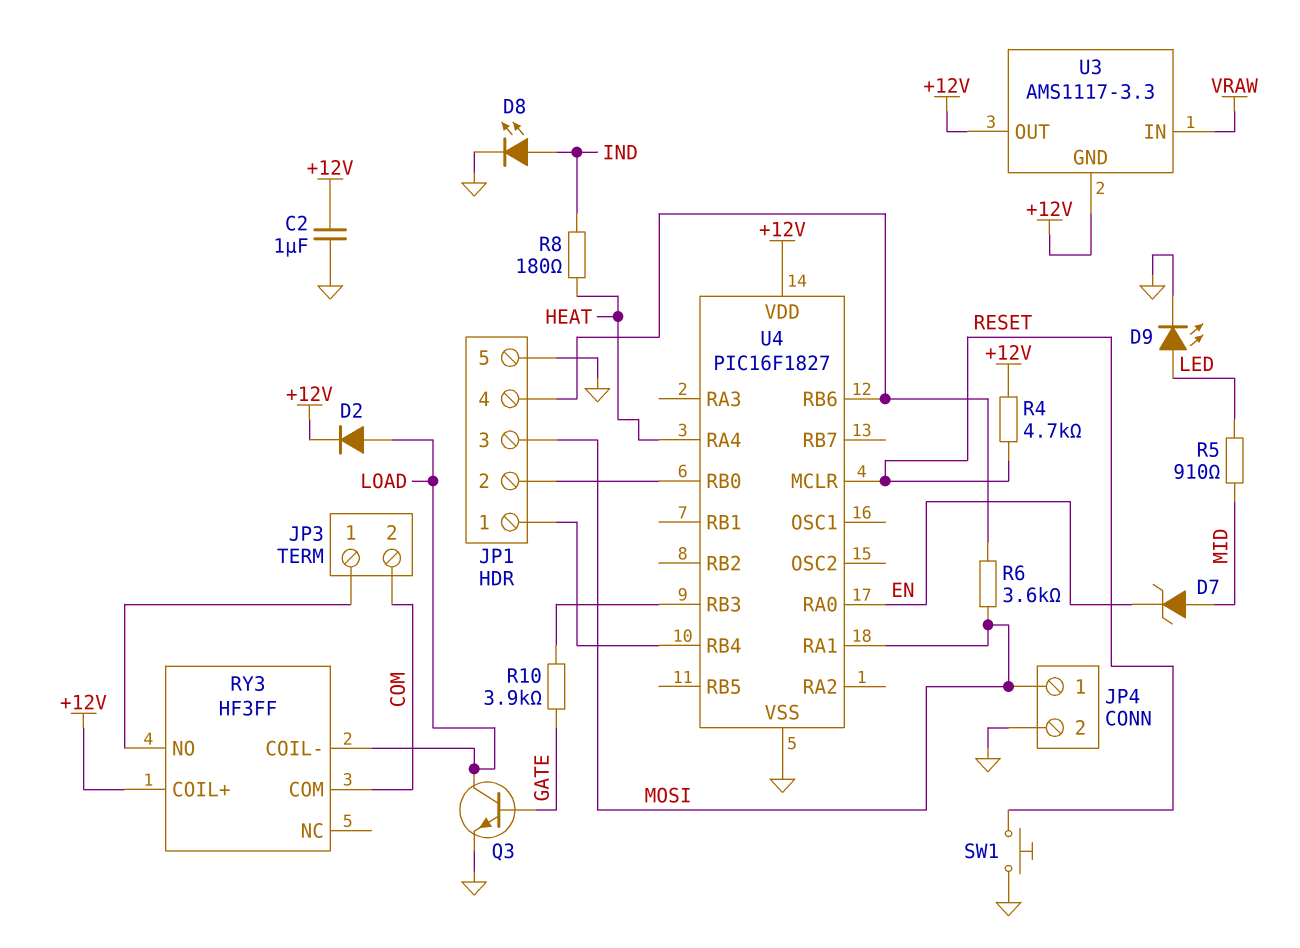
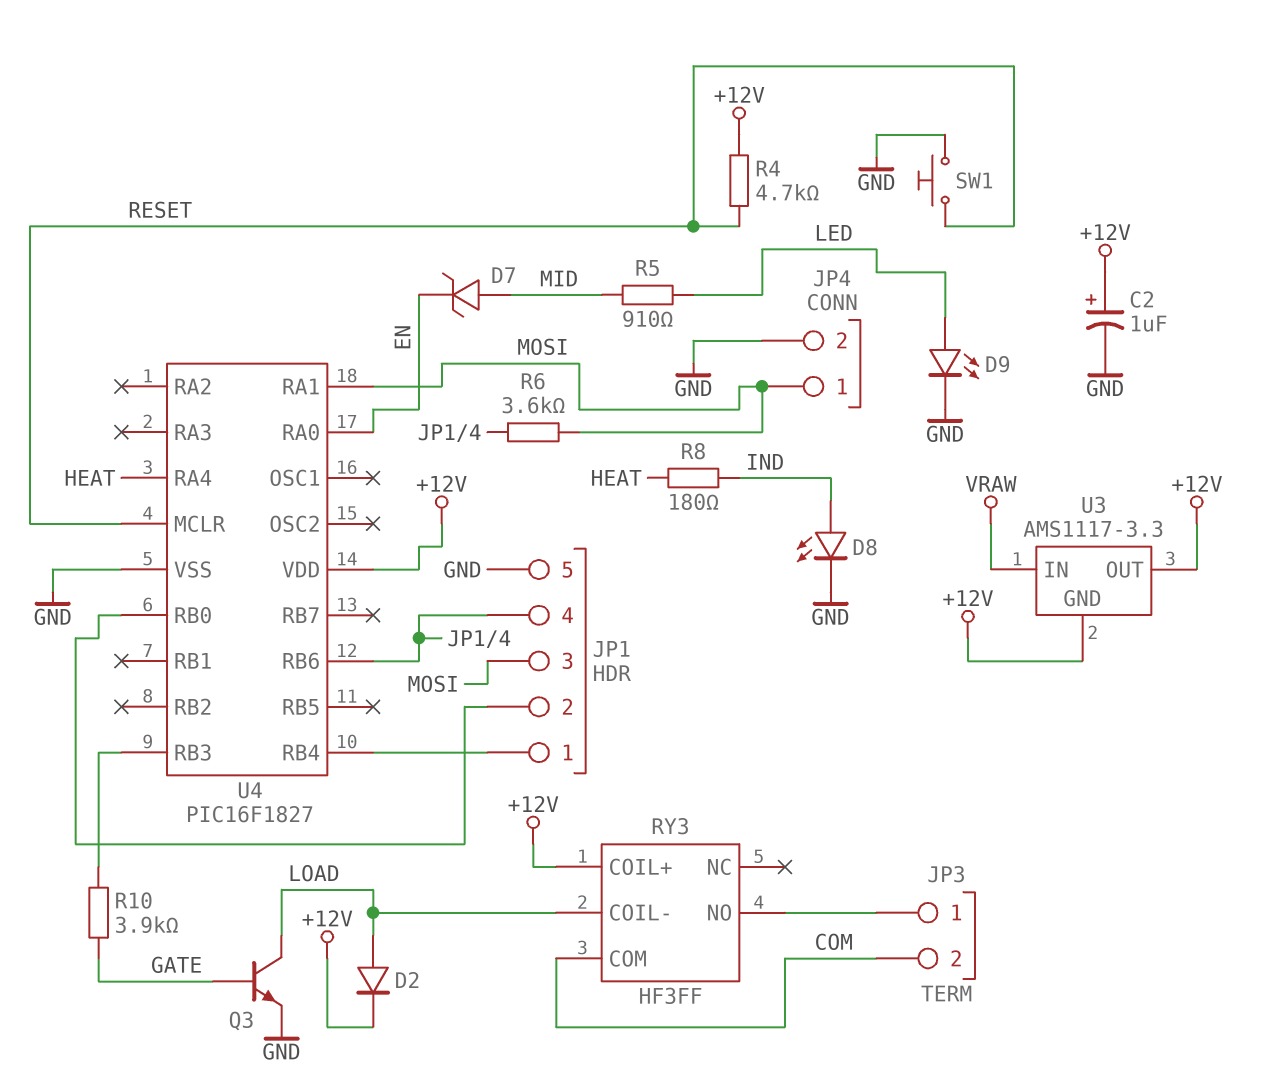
C2: 1uF (+12V, GND) -> 1uF (plus +12V, minus GND)

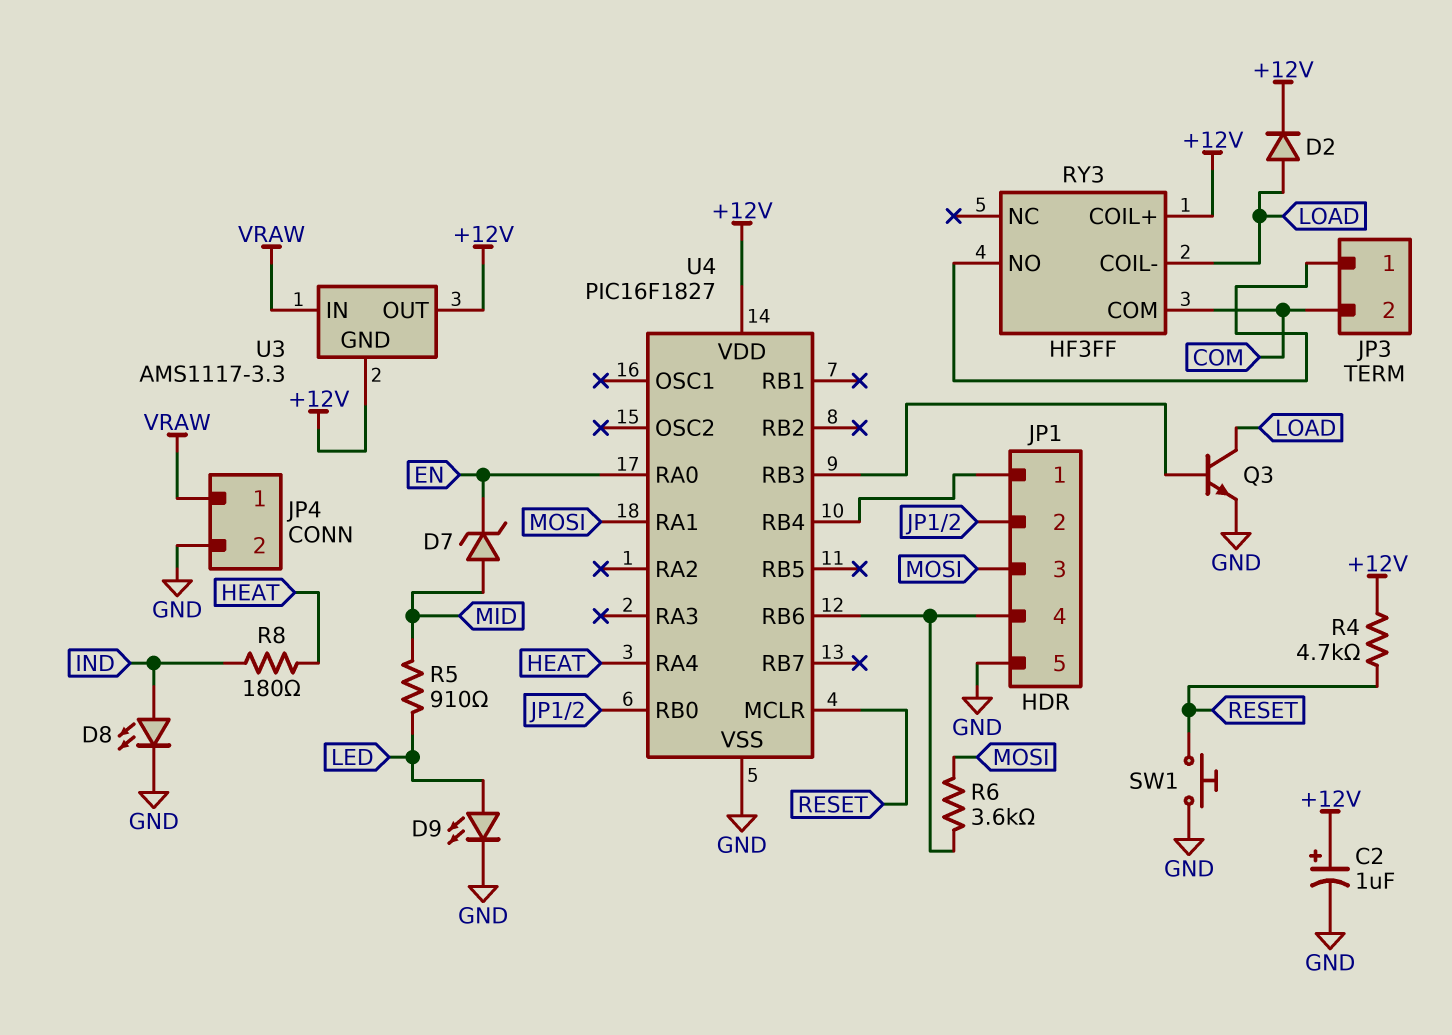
JP4 pin 1: MOSI -> VRAW
Q3: NPN (B GATE, C LOAD, E GND) -> NPN (B U4/RB3, C LOAD, E GND)
R10: 3.9k (GATE, U4/RB3) -> none

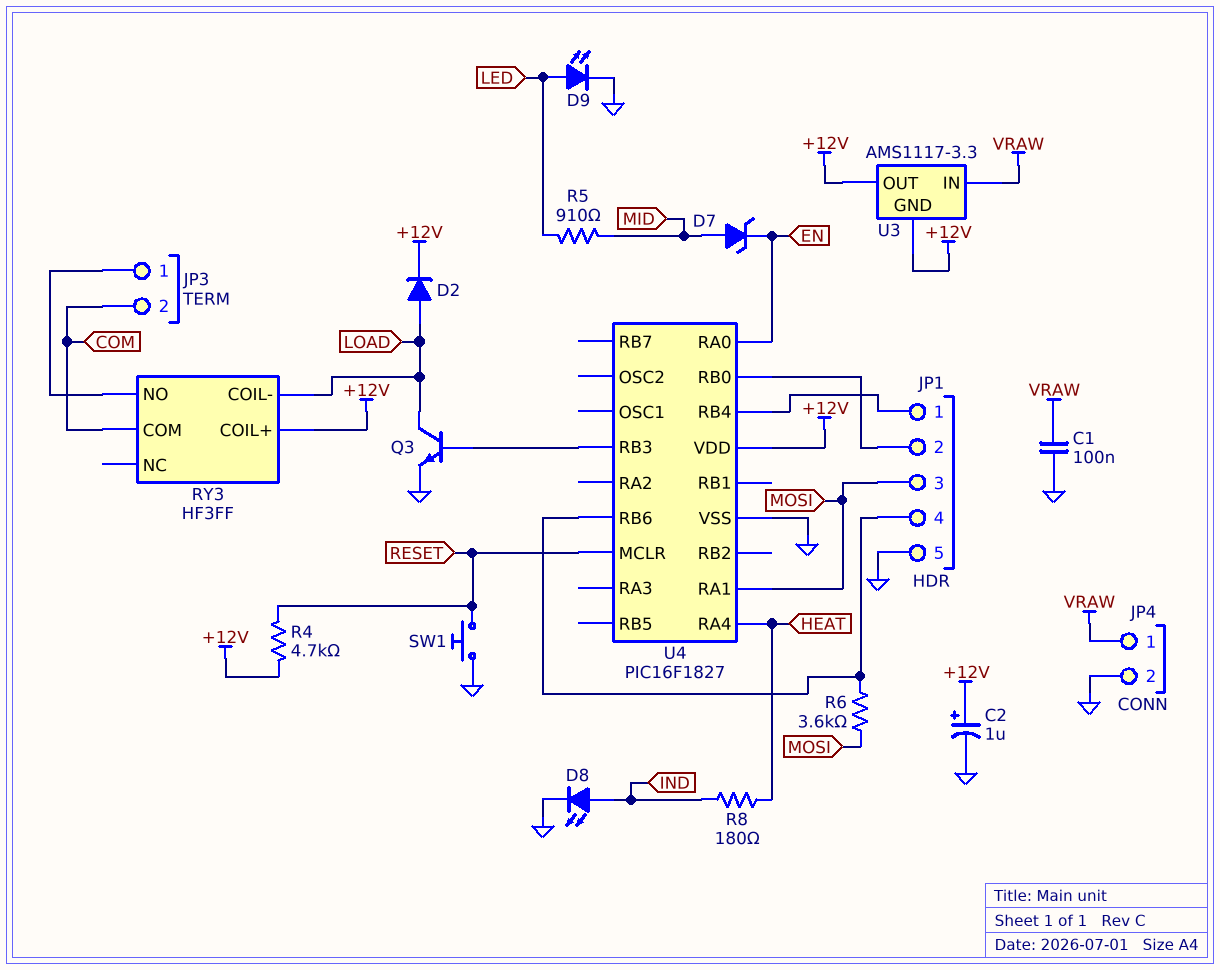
C1: none -> 100nF (GND, VRAW)

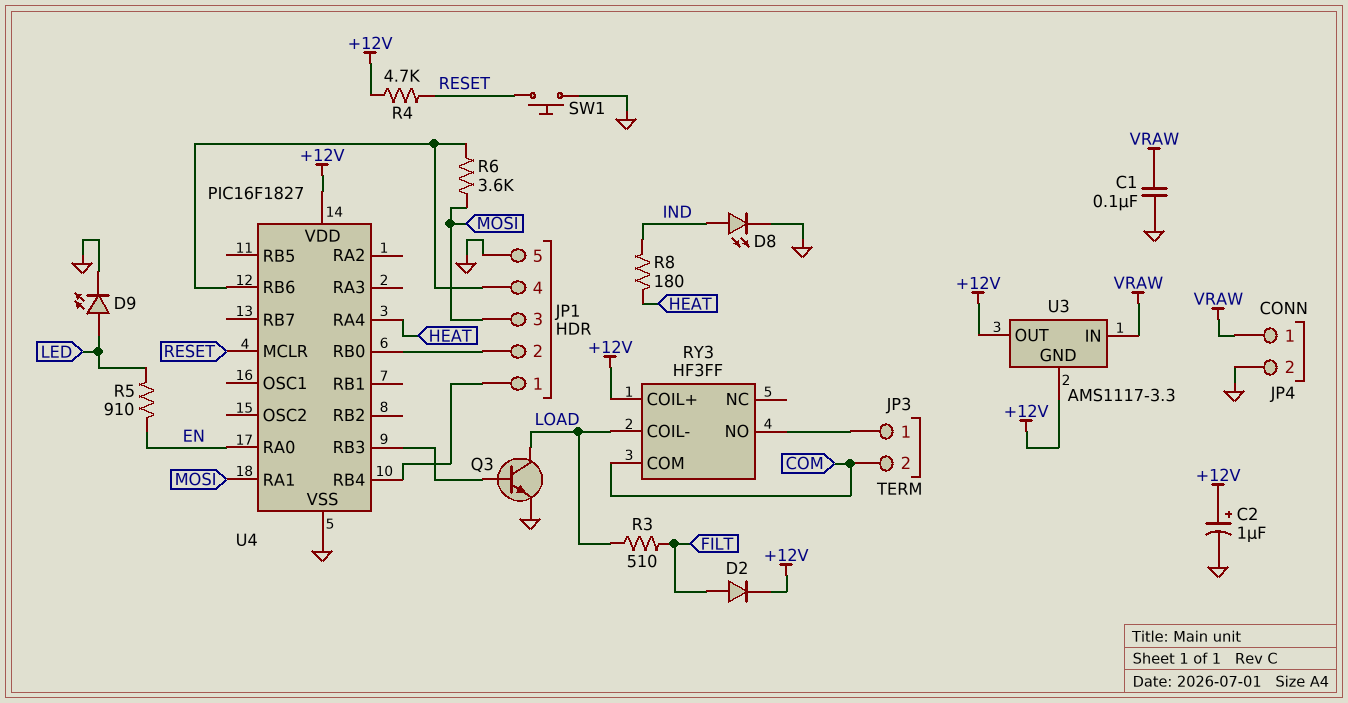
D2: diode (A LOAD, K +12V) -> diode (A FILT, K +12V)
D7: zener (A MID, K EN) -> none
R3: none -> 510 (FILT, LOAD)
R5: 910 (LED, MID) -> 910 (EN, LED)

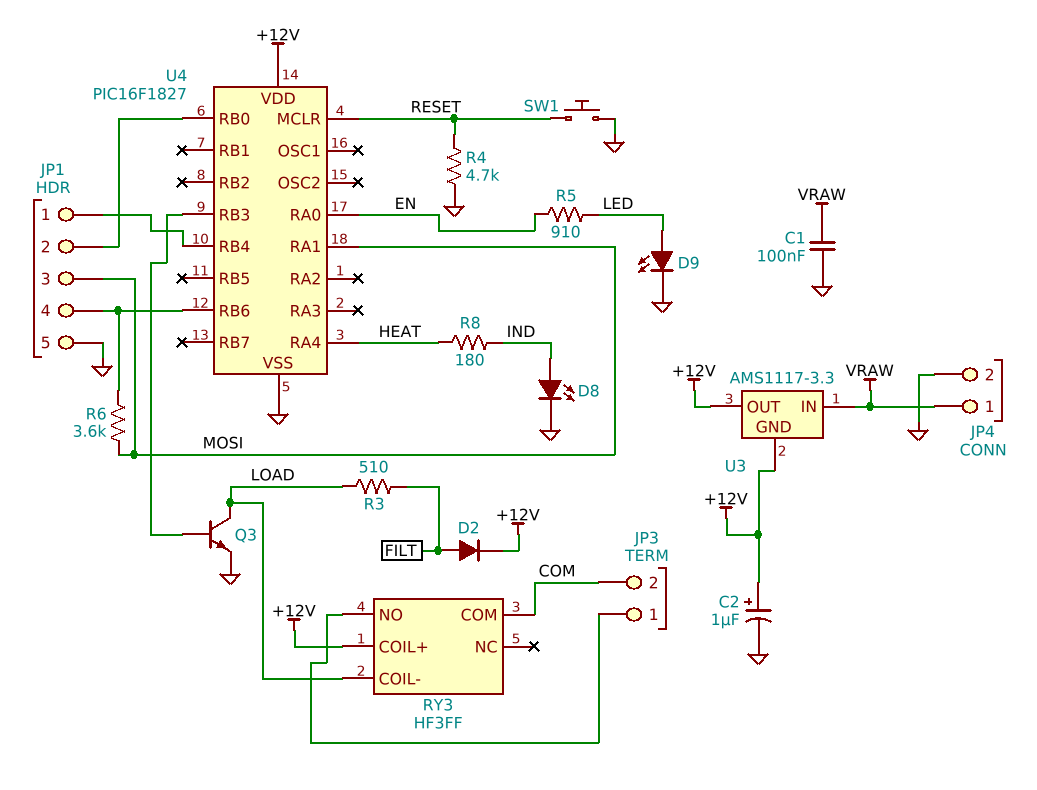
R4: 4.7k (+12V, RESET) -> 4.7k (GND, RESET)

